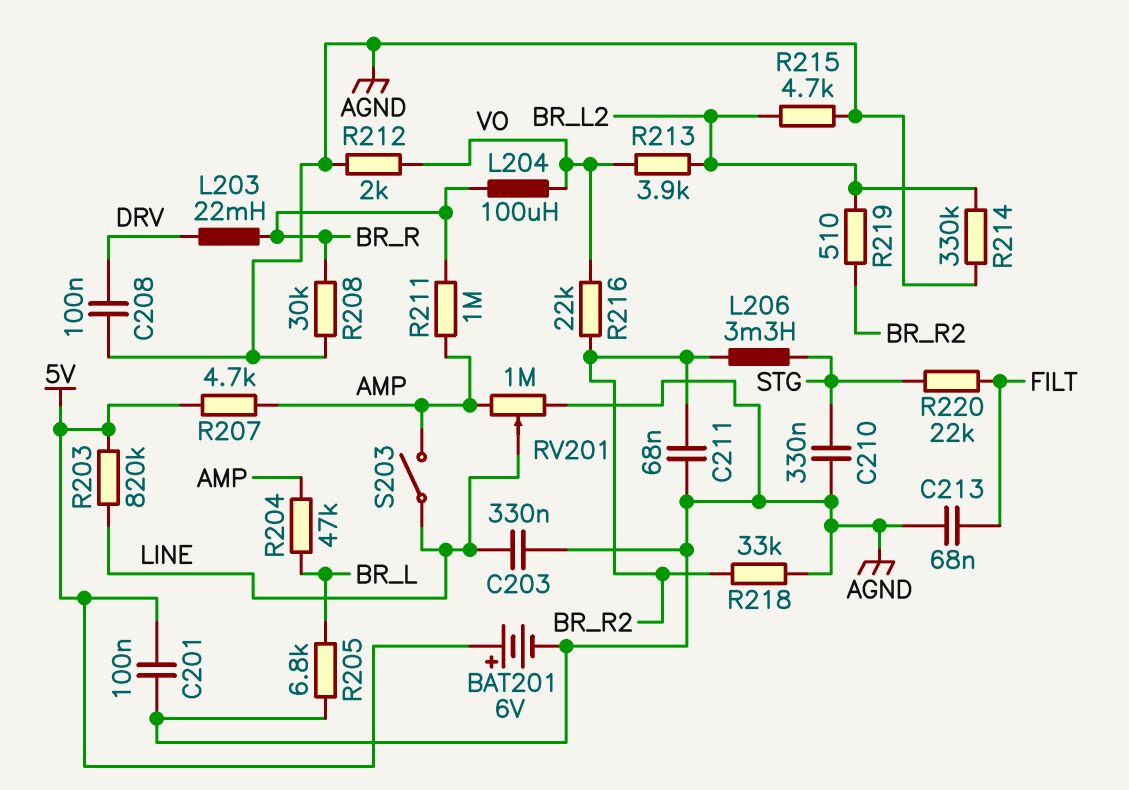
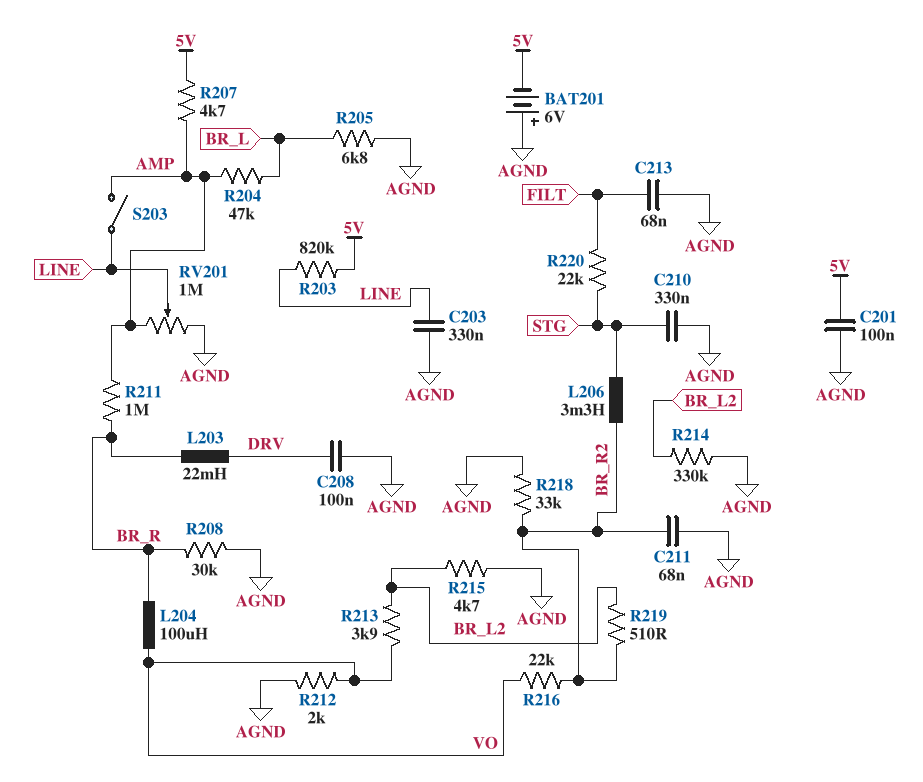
BAT201: 6V (plus 5V, minus AGND) -> 6V (plus AGND, minus 5V)

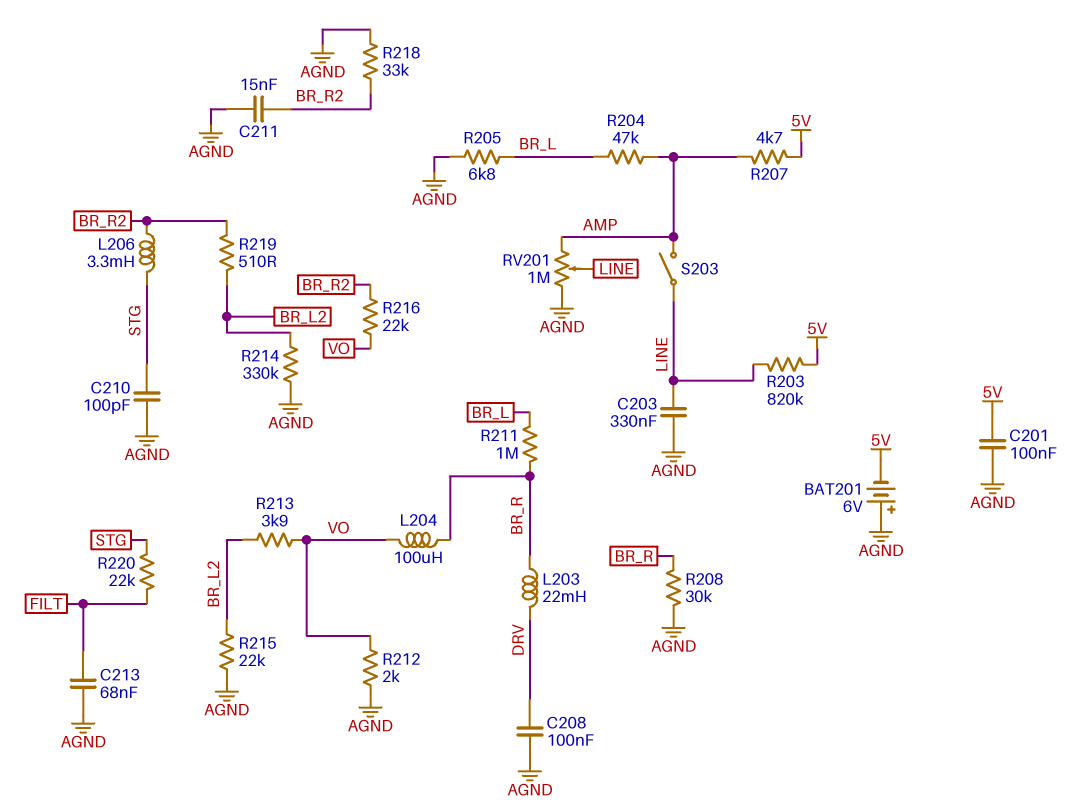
C210: 330nF (AGND, STG) -> 100pF (AGND, STG)
C211: 68nF (AGND, BR_R2) -> 15nF (AGND, BR_R2)
R211: 1M (AMP, BR_R) -> 1M (BR_L, BR_R)
R215: 4.7k (AGND, BR_L2) -> 22k (AGND, BR_L2)

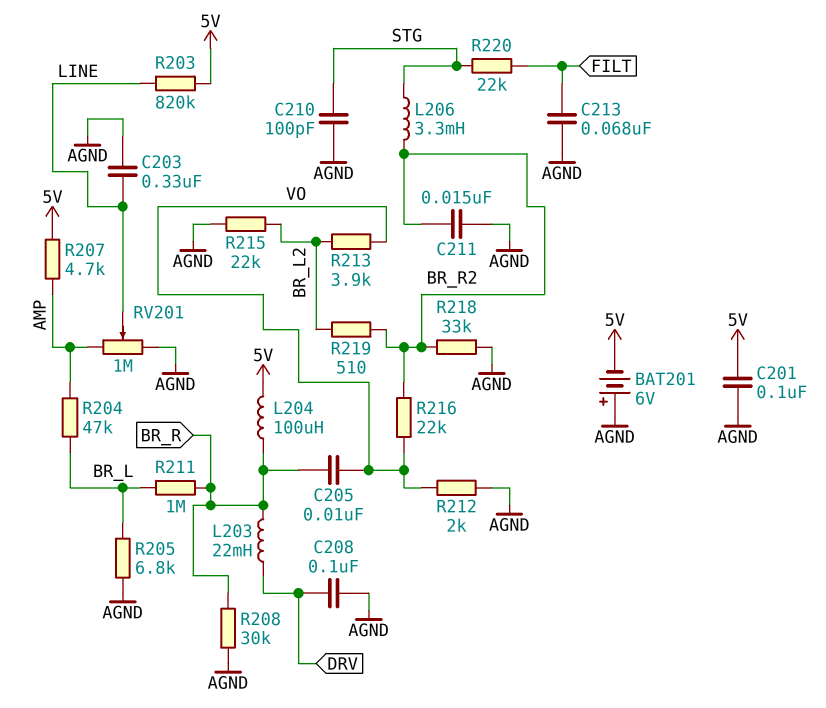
C205: none -> 10nF (BR_R, VO)
L204: 100uH (BR_R, VO) -> 100uH (5V, BR_R)
R214: 330k (AGND, BR_L2) -> none
S203: switch (AMP, LINE) -> none

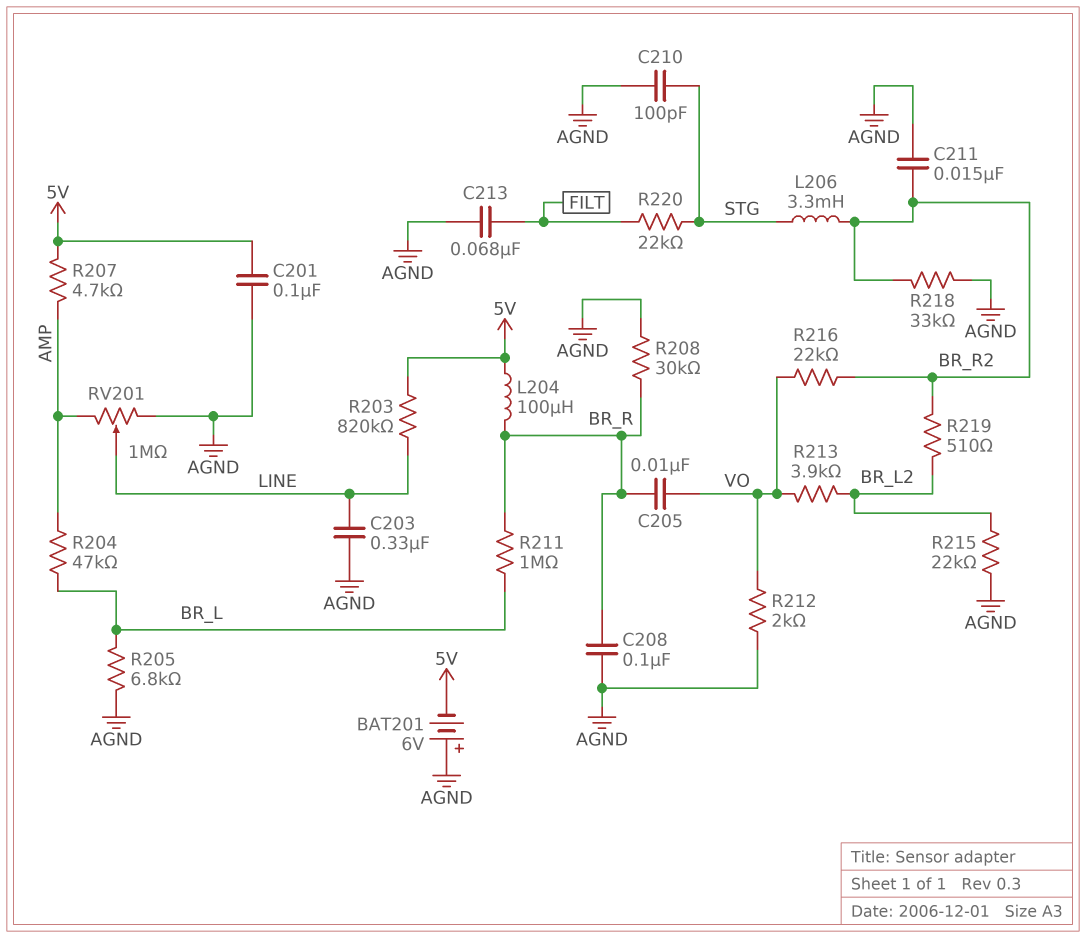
C208: 100nF (AGND, DRV) -> 100nF (AGND, BR_R)
L203: 22mH (BR_R, DRV) -> none

